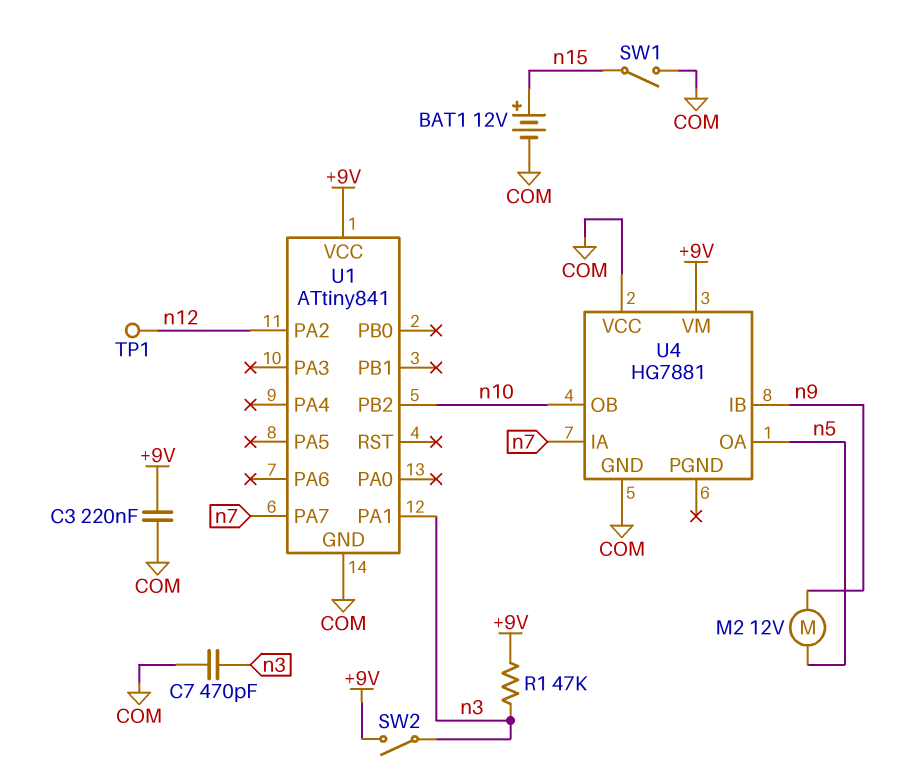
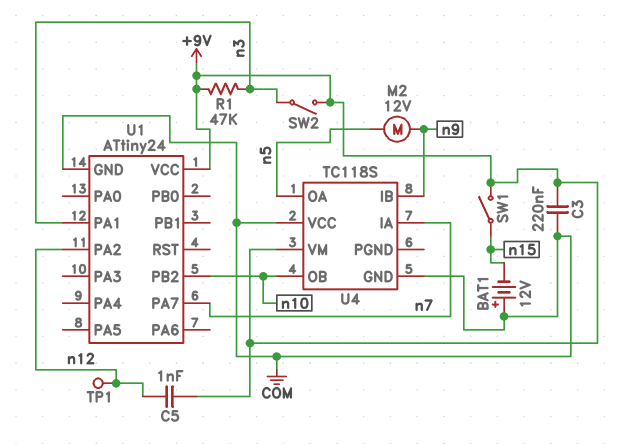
BAT1: 12V (plus n15, minus COM) -> 12V (plus COM, minus n15)
C5: none -> 1nF (+9V, n12)
C7: 470pF (COM, n3) -> none
SW1: switch (COM, n15) -> switch (+9V, n15)
U1: ATtiny841 -> ATtiny24
U4: HG7881 -> TC118S

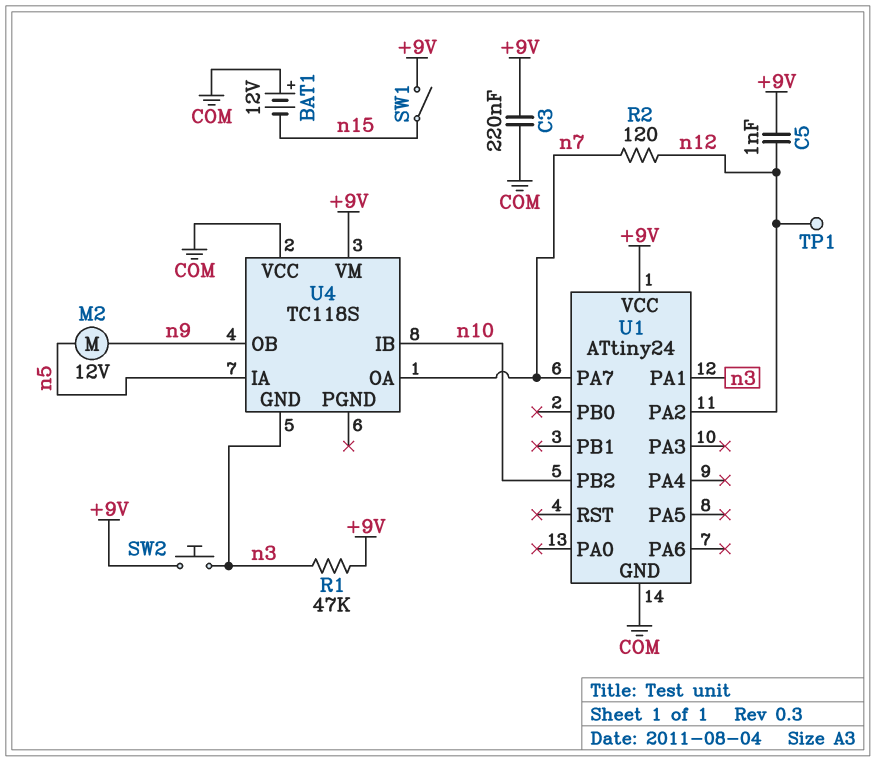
R2: none -> 120 (n7, n12)
SW2: switch (+9V, n3) -> button (+9V, n3)
U4 pin GND: COM -> n3
U4 pin IA: n7 -> n5
U4 pin IB: n9 -> n10
U4 pin OA: n5 -> n7
U4 pin OB: n10 -> n9

